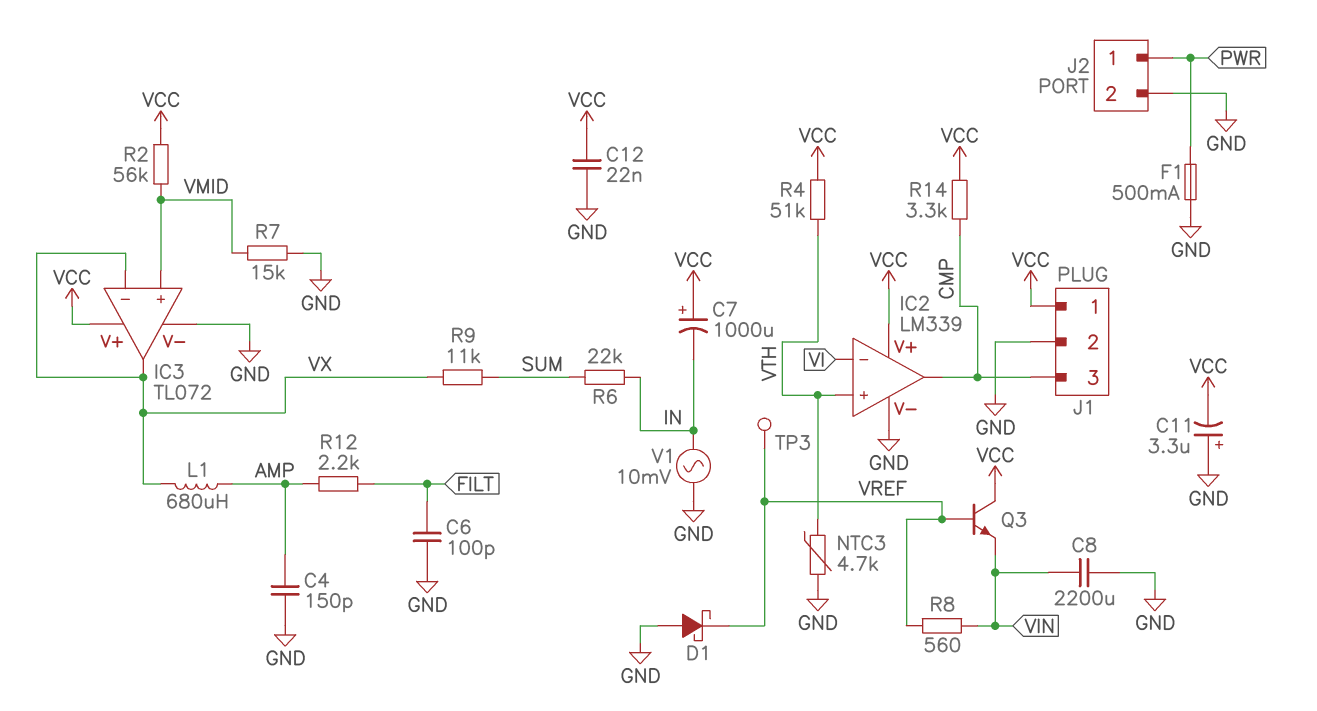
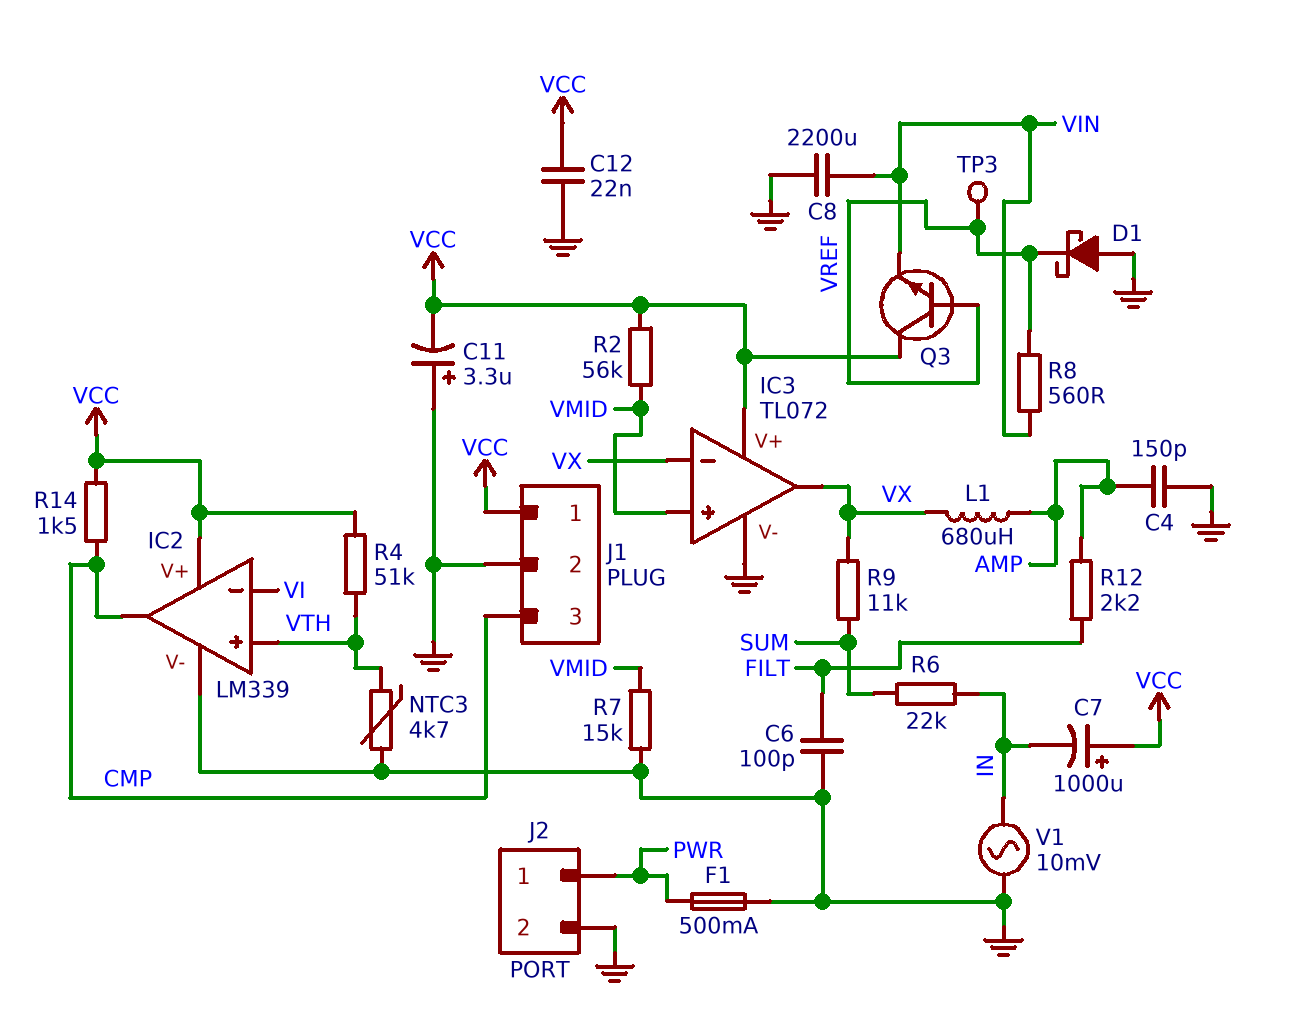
R14: 3.3k (CMP, VCC) -> 1.5k (CMP, VCC)

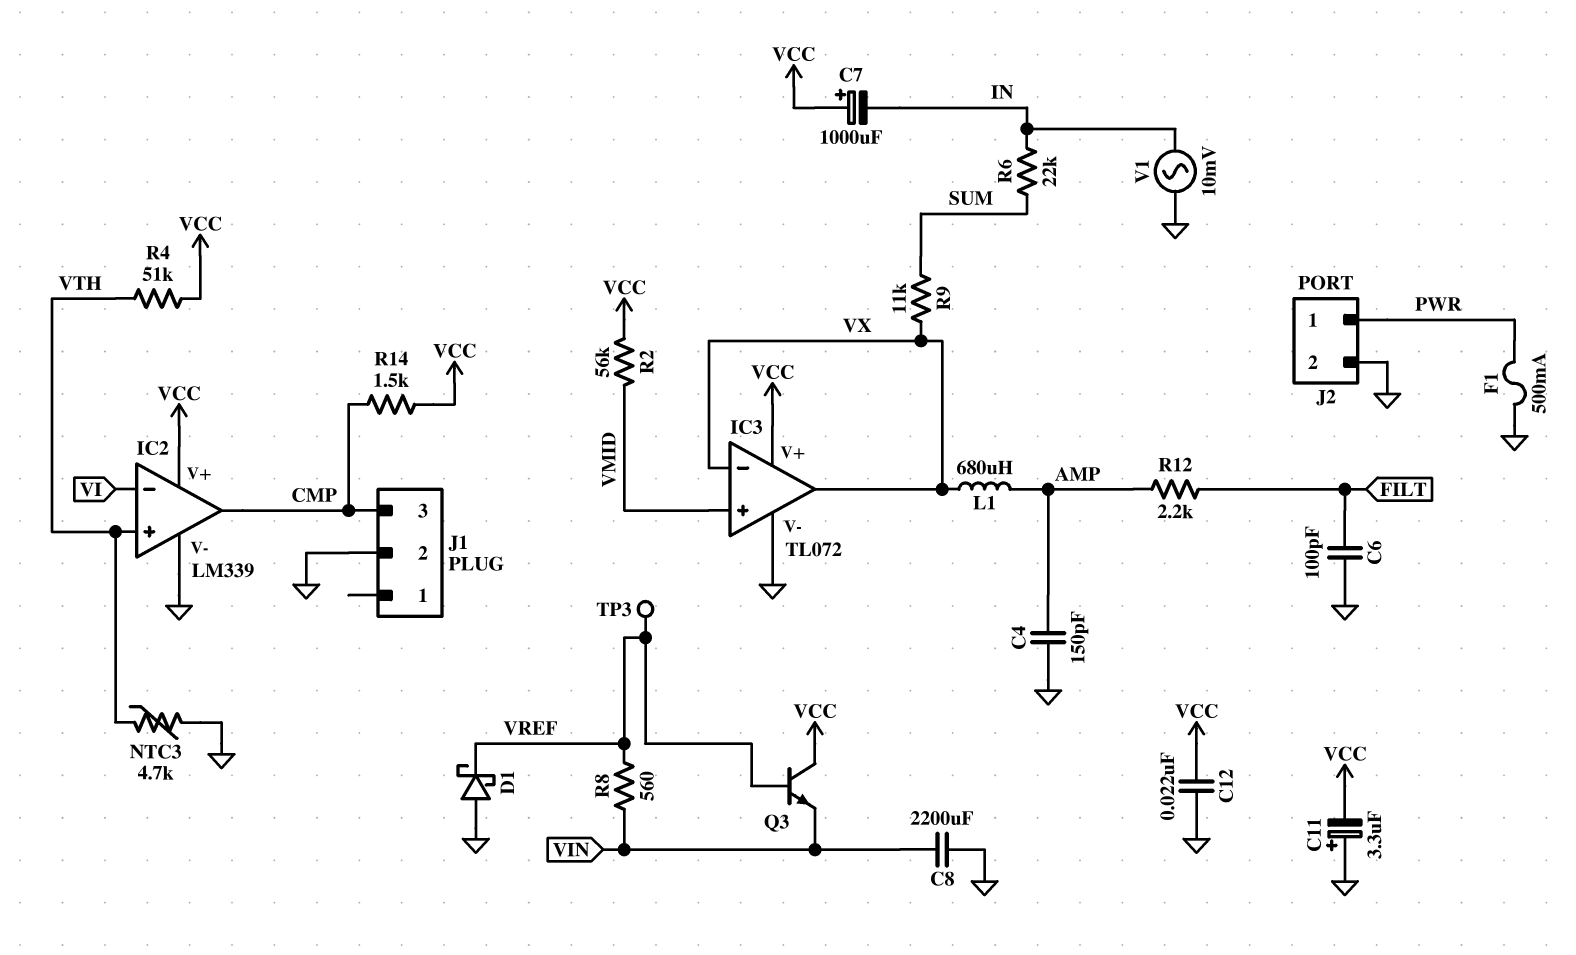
J1 pin 1: VCC -> none
R7: 15k (GND, VMID) -> none

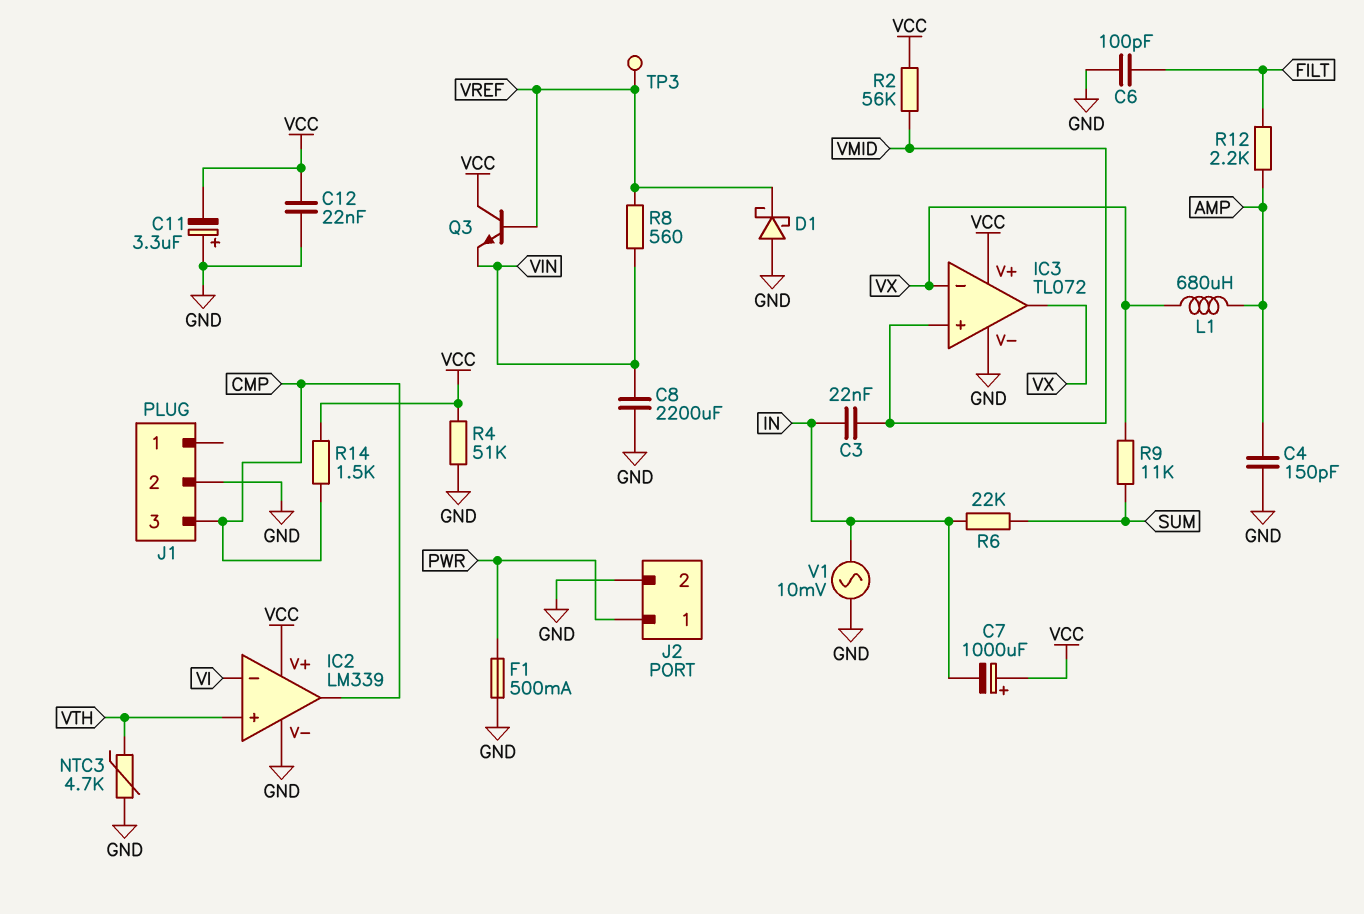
C3: none -> 22nF (IN, VMID)
R4: 51k (VCC, VTH) -> 51k (GND, VCC)

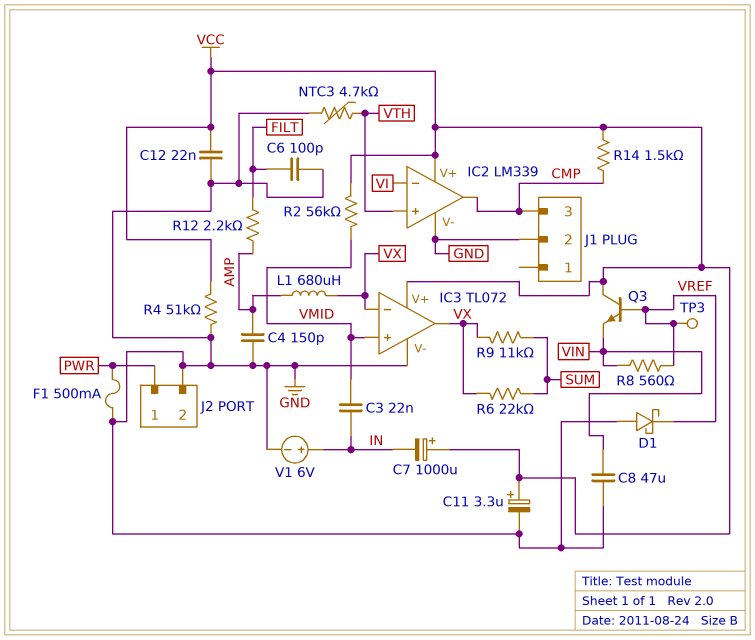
C8: 2200uF (GND, VIN) -> 47uF (GND, VIN)
C11: 3.3uF (plus GND, minus VCC) -> 3.3uF (plus VCC, minus GND)
R6: 22k (IN, SUM) -> 22k (SUM, VX)
V1: AC 10mV (GND, IN) -> 6V (plus IN, minus GND)

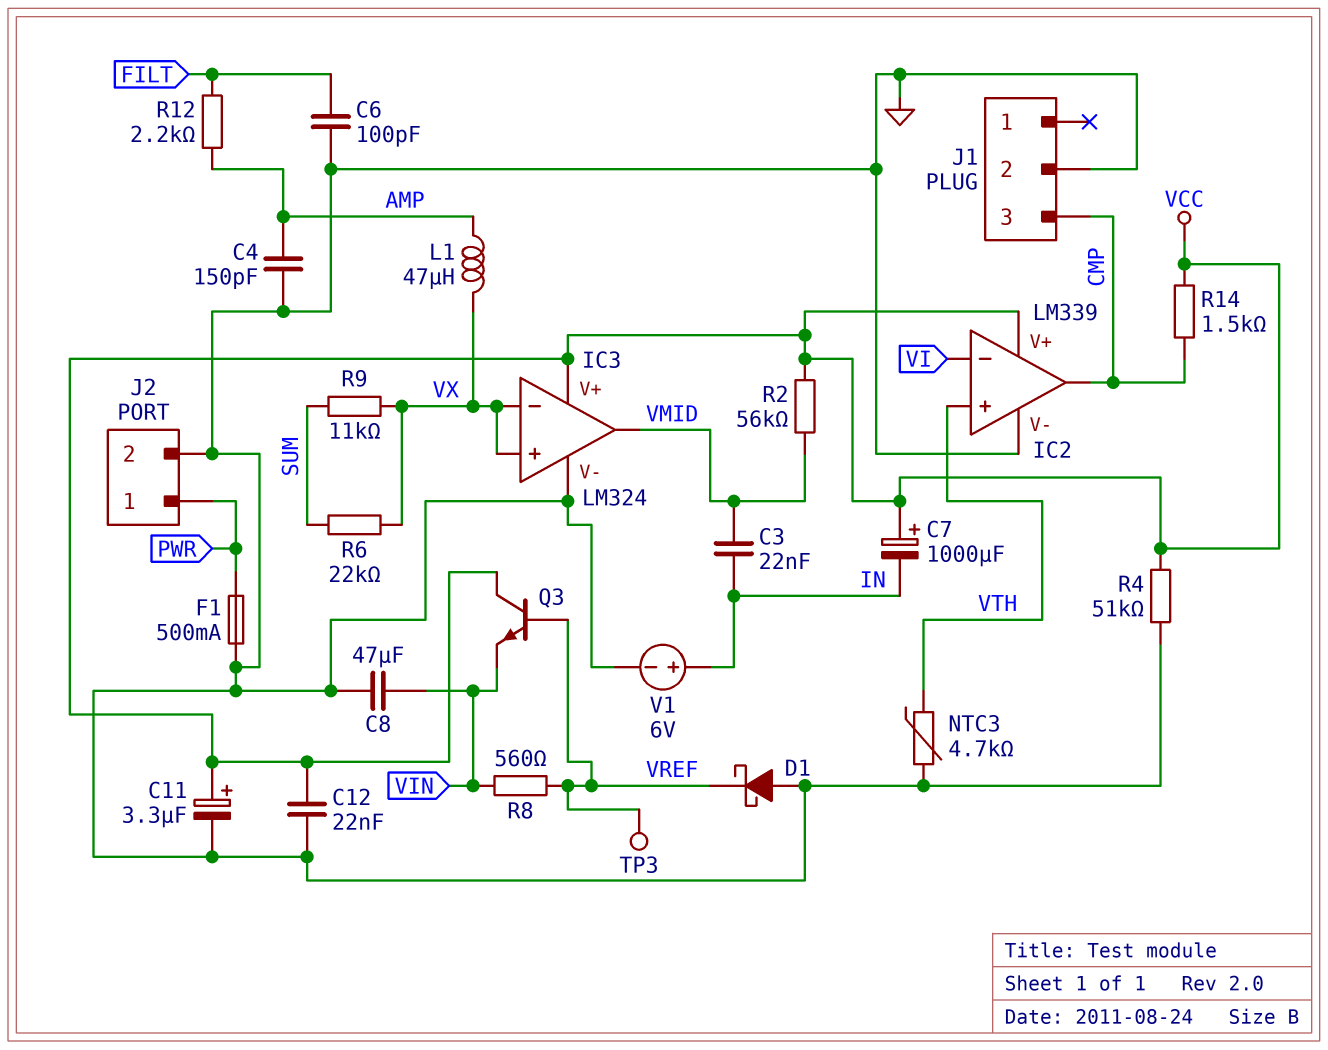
IC3: TL072 -> LM324
IC3 pin in+: VMID -> VX
IC3 pin out: VX -> VMID
L1: 680uH (AMP, VX) -> 47uH (AMP, VX)

